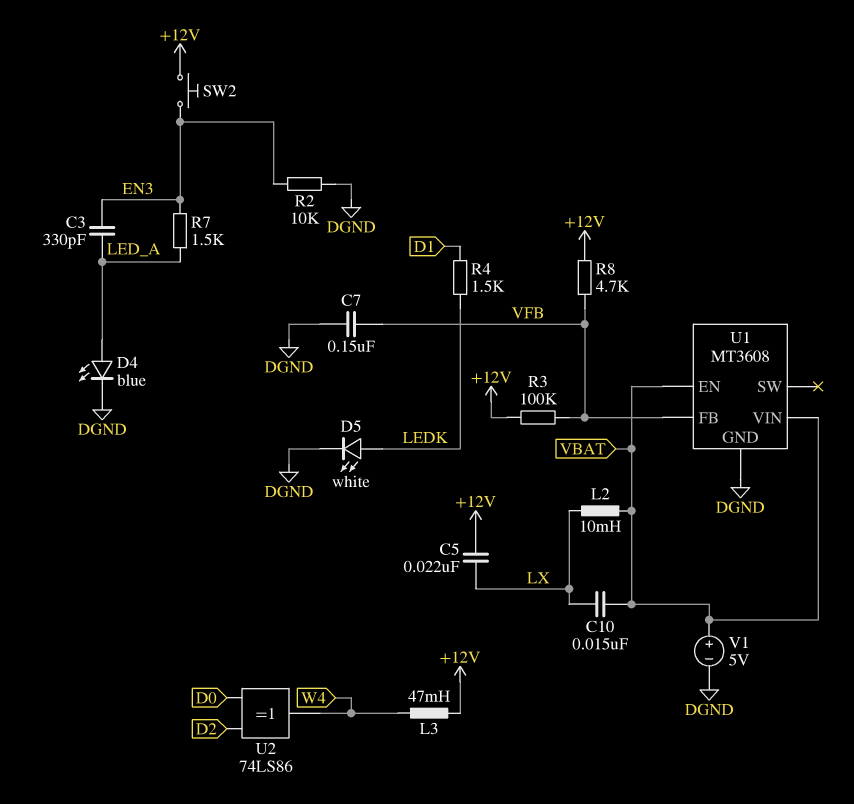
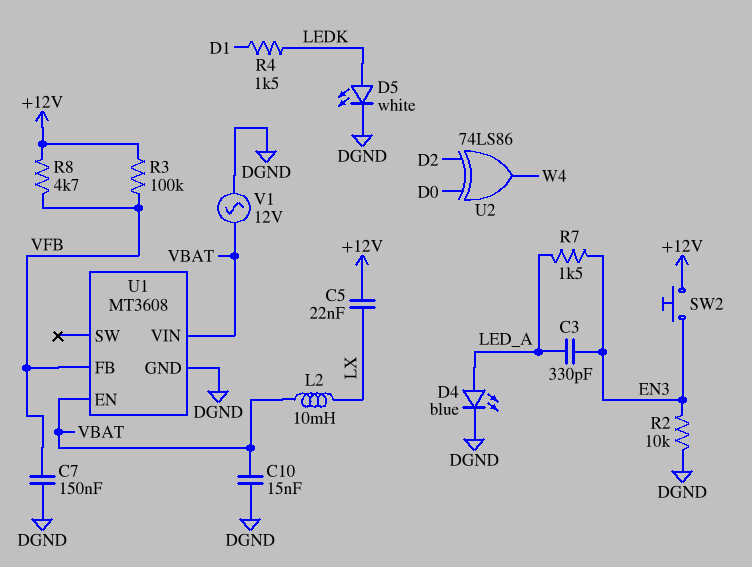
C10: 15nF (LX, VBAT) -> 15nF (DGND, VBAT)
L3: 47mH (+12V, W4) -> none
V1: 5V (plus VBAT, minus DGND) -> AC 12V (DGND, VBAT)

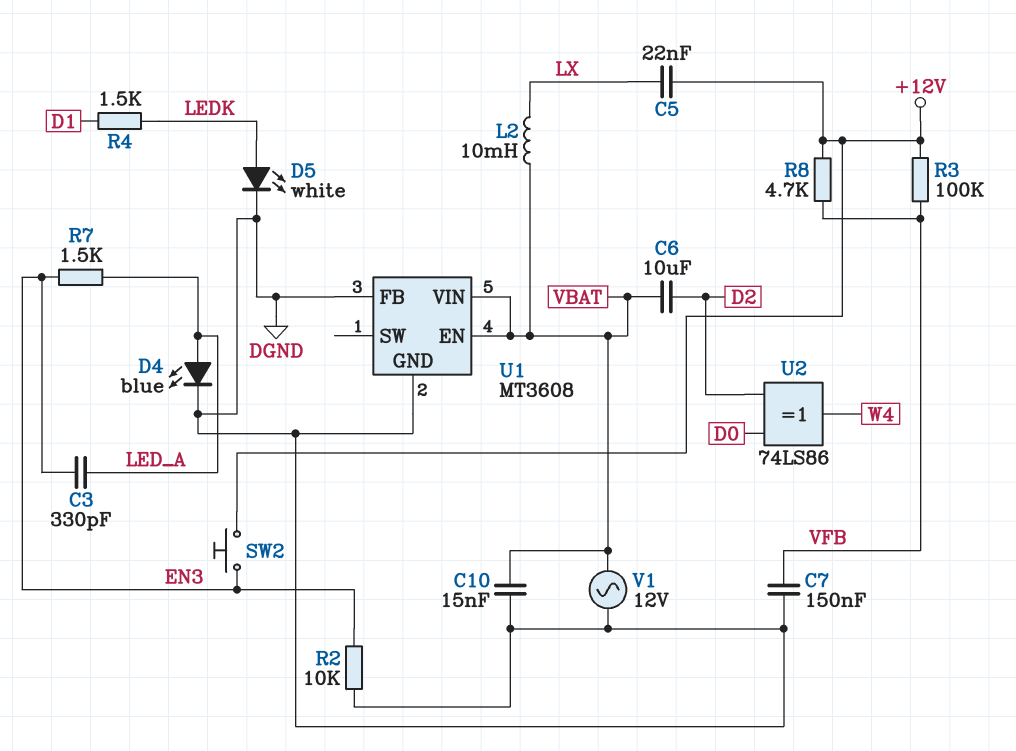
C6: none -> 10uF (D2, VBAT)
U1 pin FB: VFB -> DGND

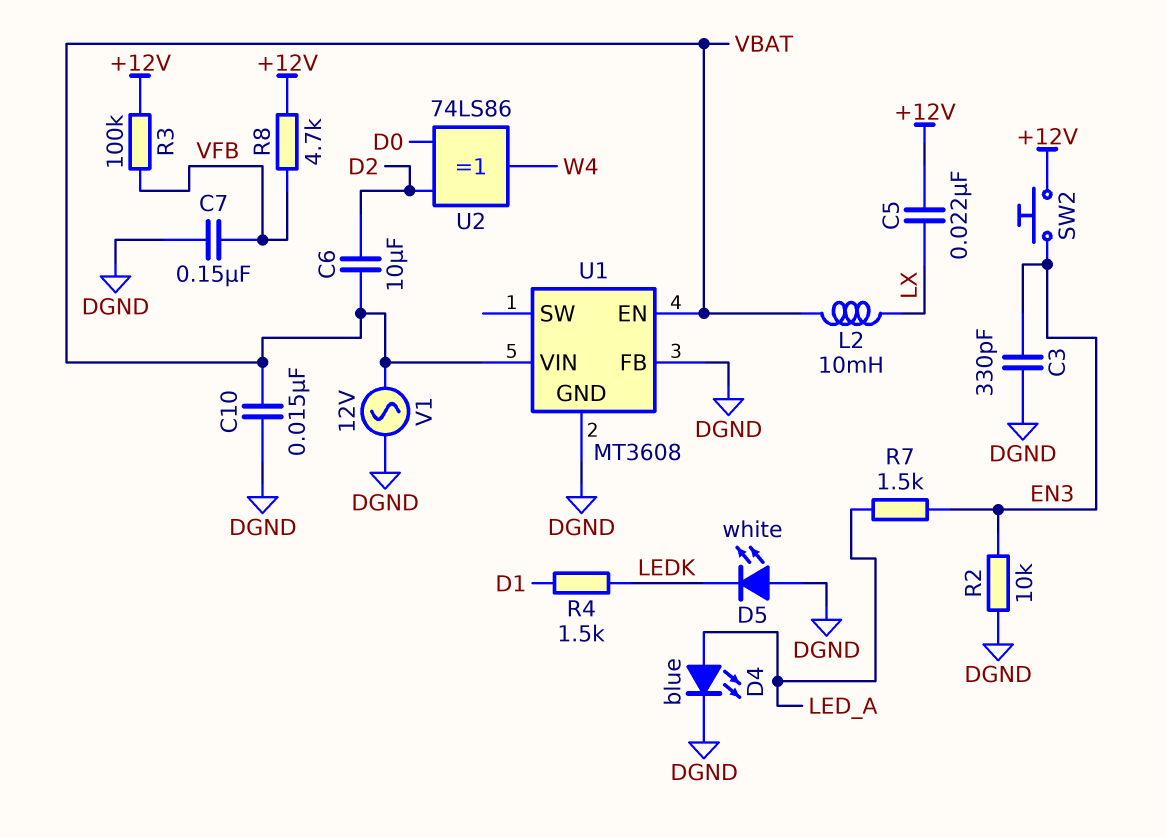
C3: 330pF (EN3, LED_A) -> 330pF (DGND, EN3)
D5: LED white (A LEDK, K DGND) -> LED white (A DGND, K LEDK)

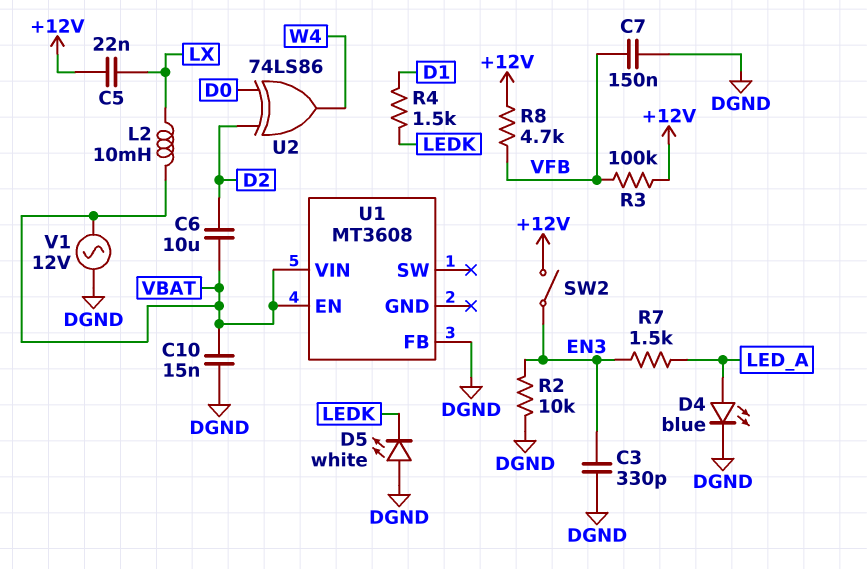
SW2: button (+12V, EN3) -> switch (+12V, EN3)
U1 pin GND: DGND -> none

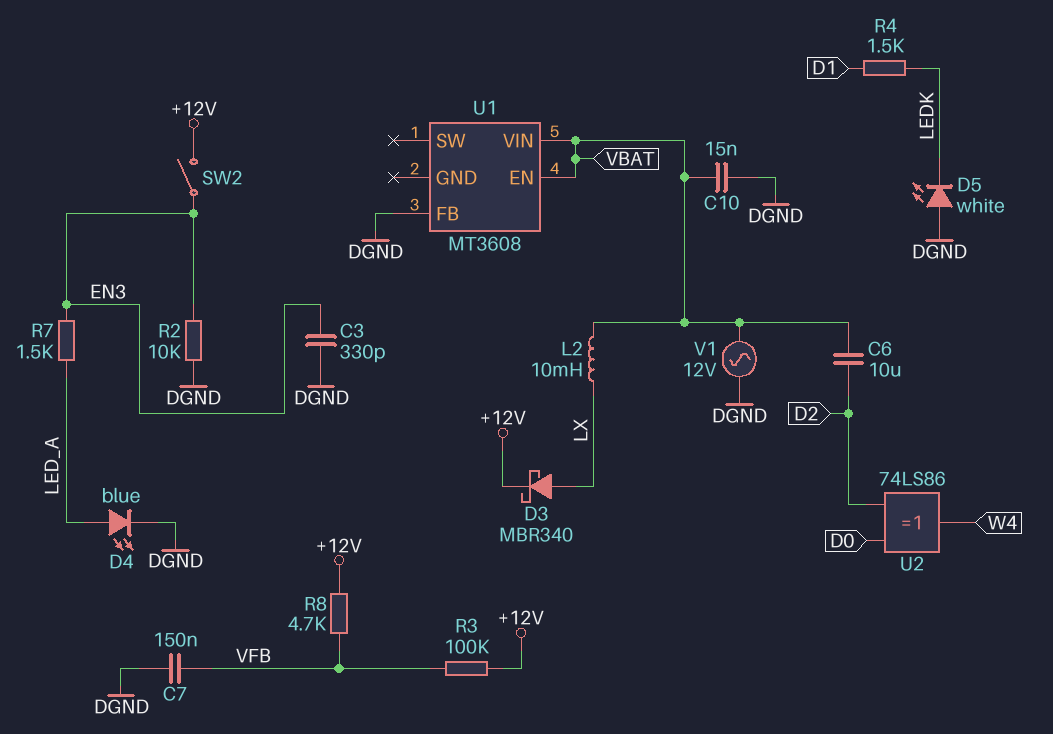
C5: 22nF (+12V, LX) -> none
D3: none -> schottky MBR340 (A LX, K +12V)

